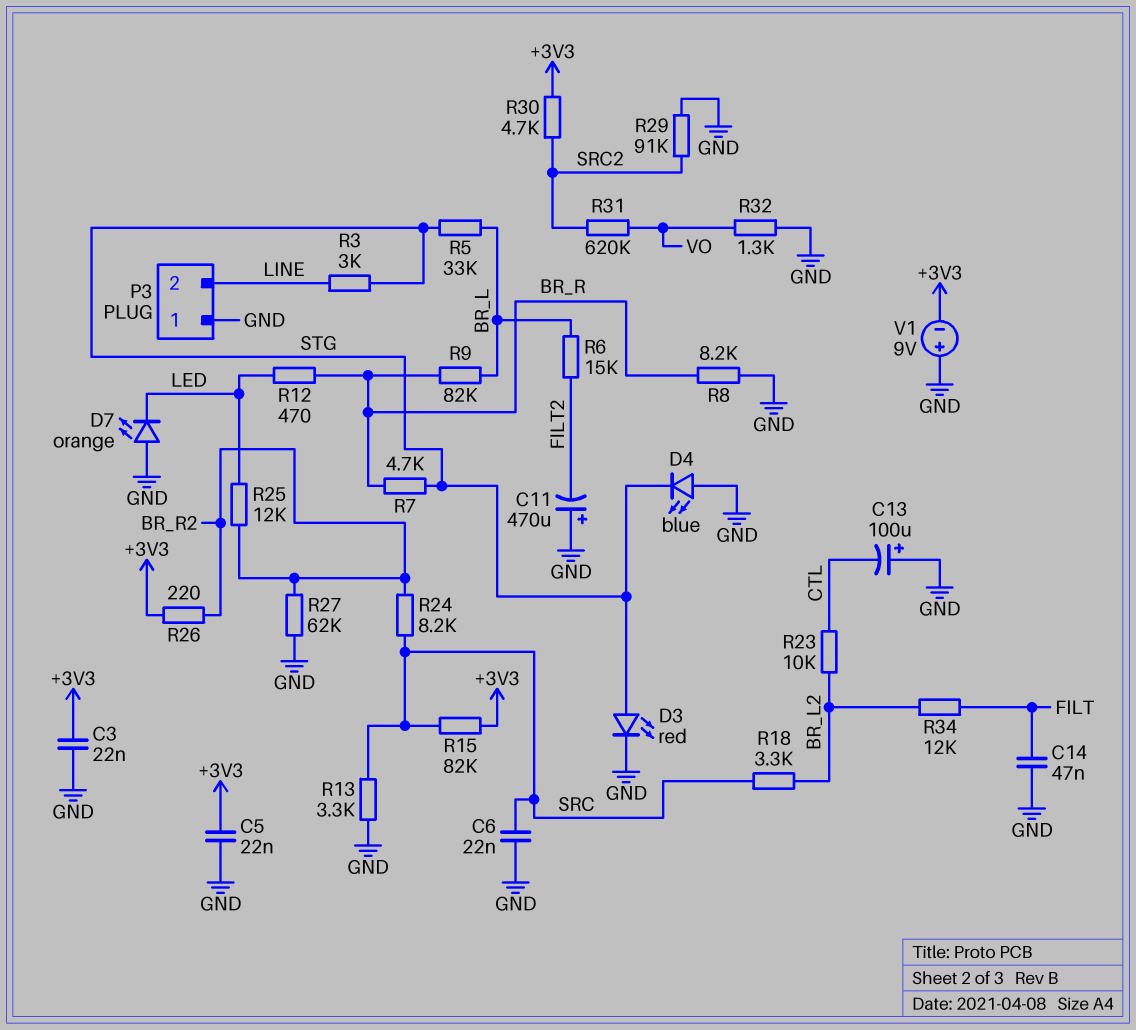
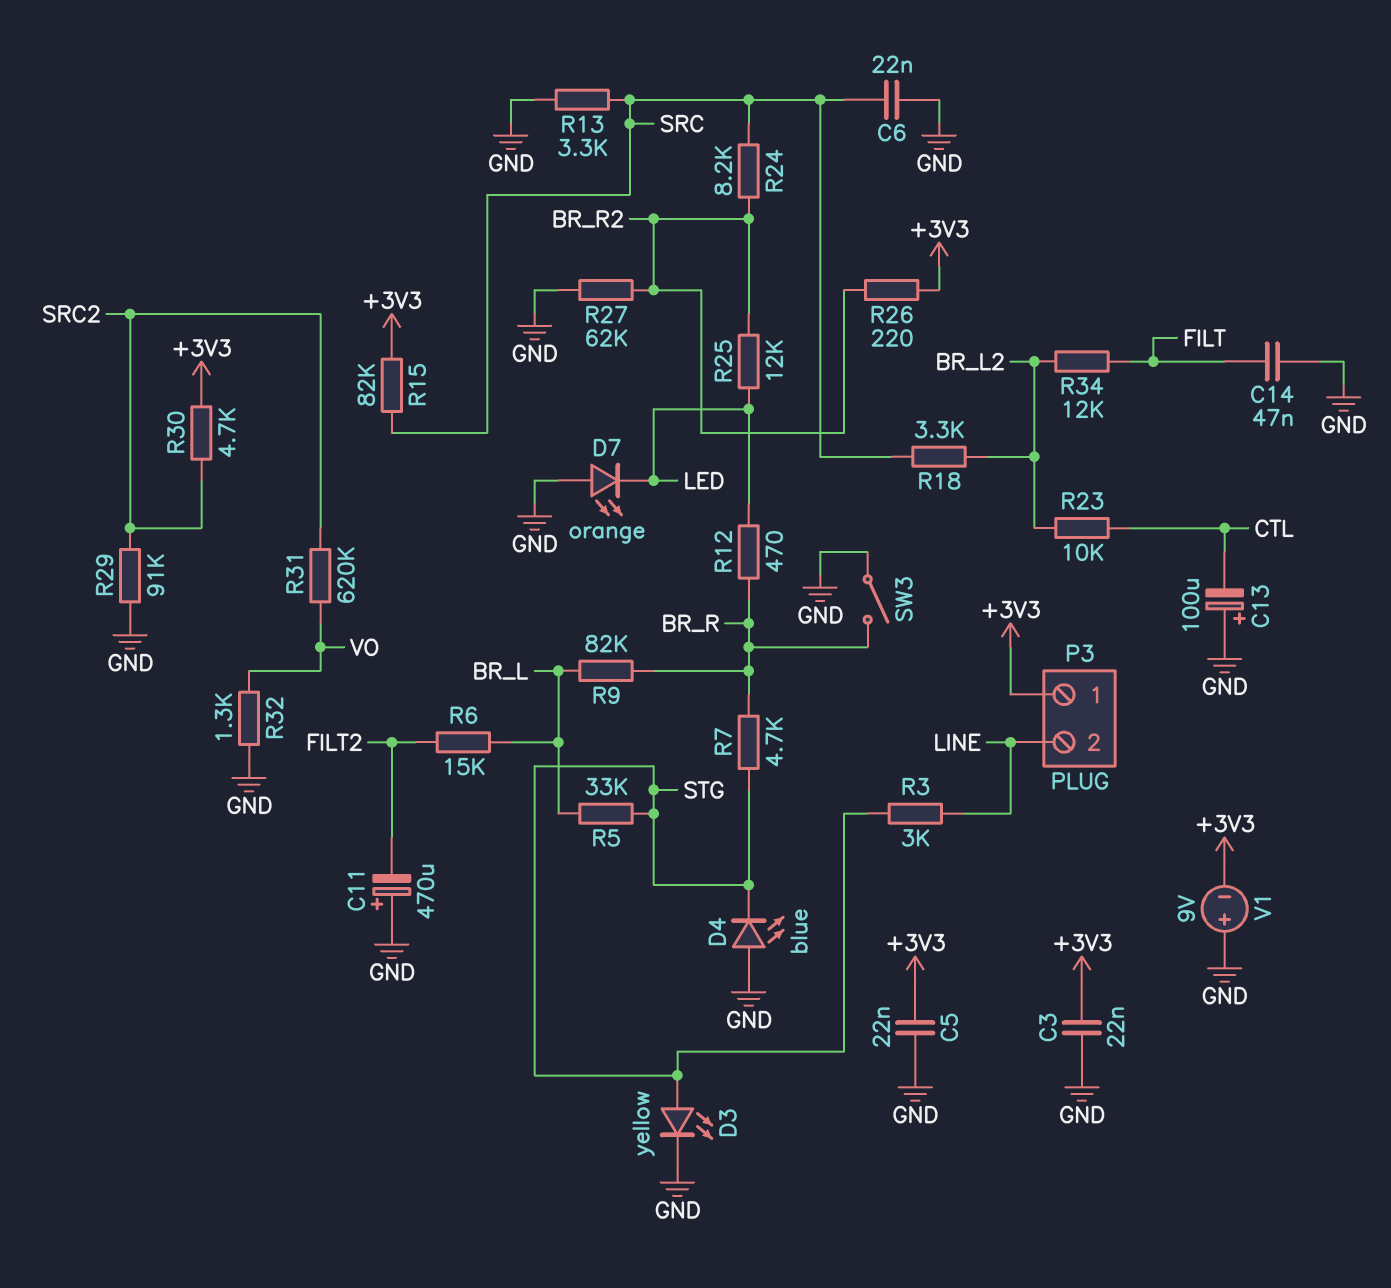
D3: LED red (A STG, K GND) -> LED yellow (A STG, K GND)
P3 pin 1: GND -> +3V3
R8: 8.2k (BR_R, GND) -> none
SW3: none -> switch (BR_R, GND)

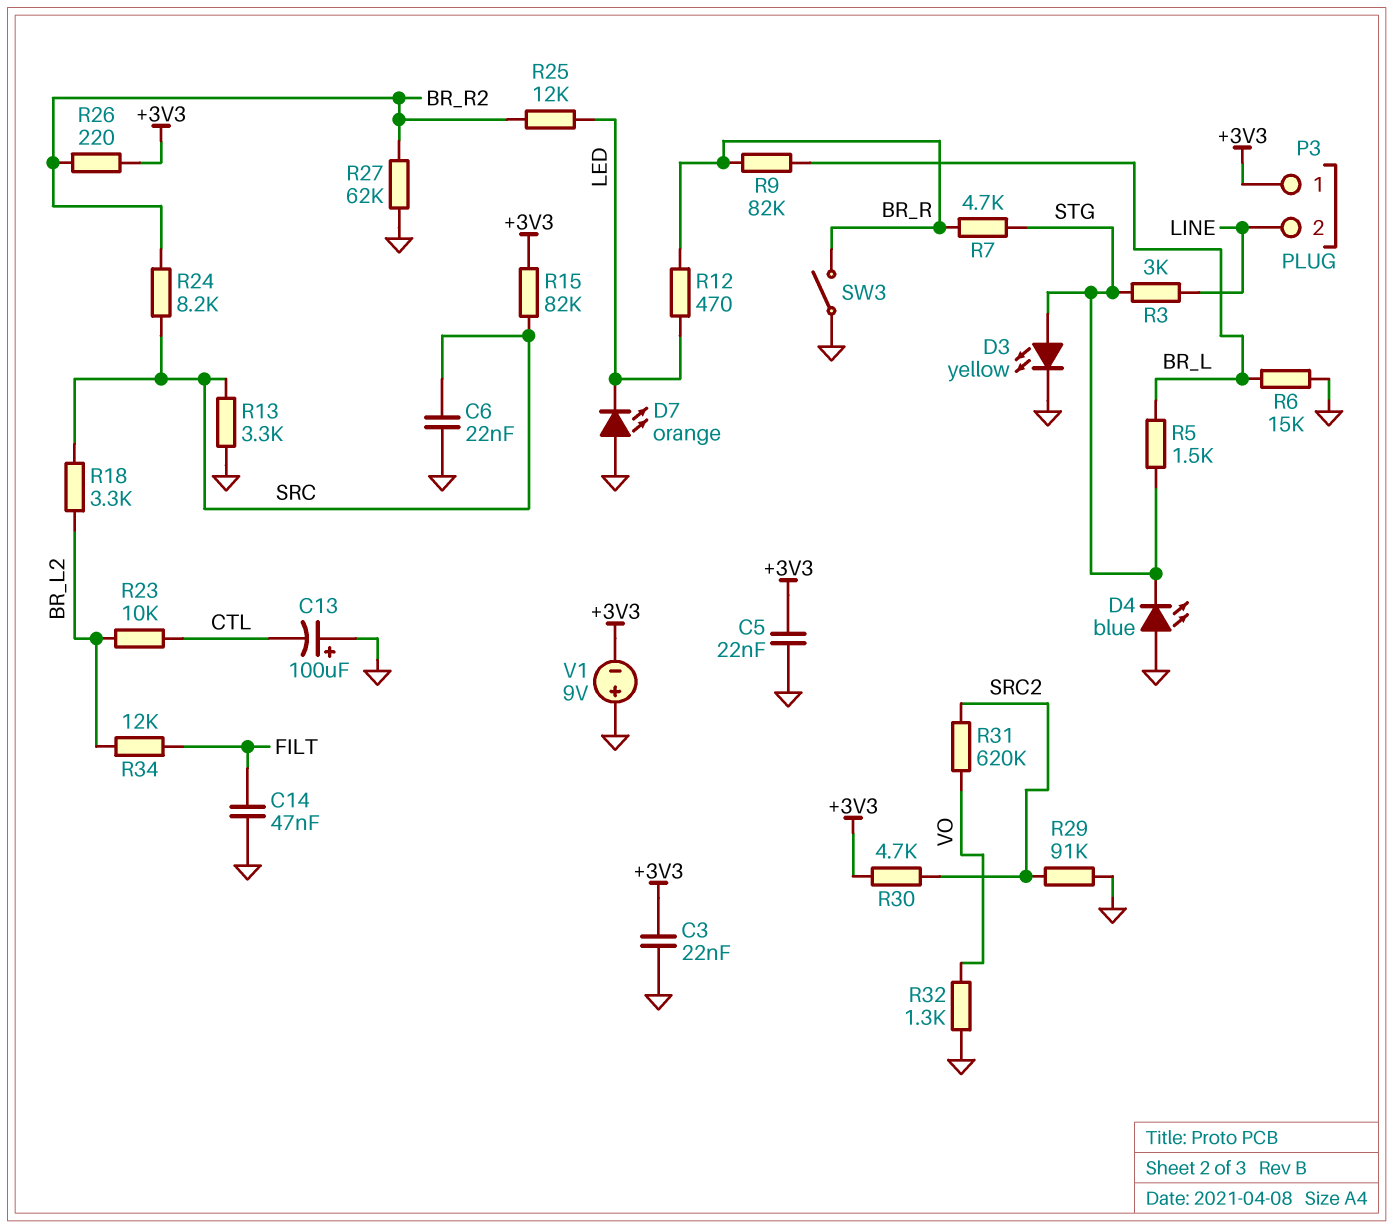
C11: 470uF (plus GND, minus FILT2) -> none
R5: 33k (BR_L, STG) -> 1.5k (BR_L, STG)
R6: 15k (BR_L, FILT2) -> 15k (BR_L, GND)

